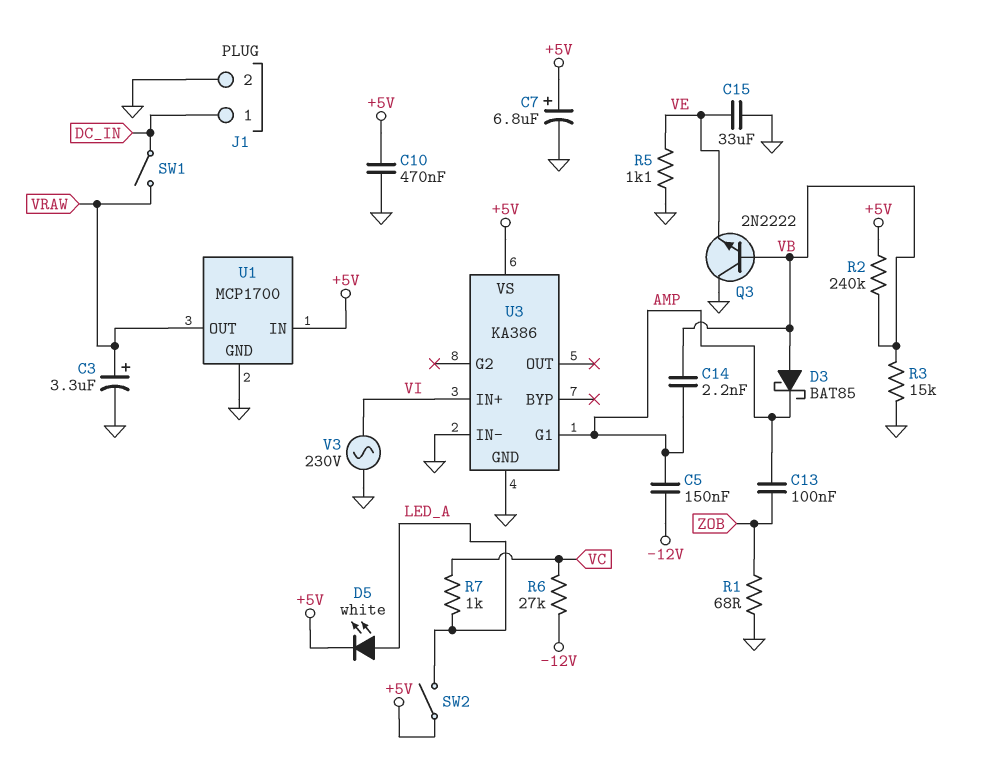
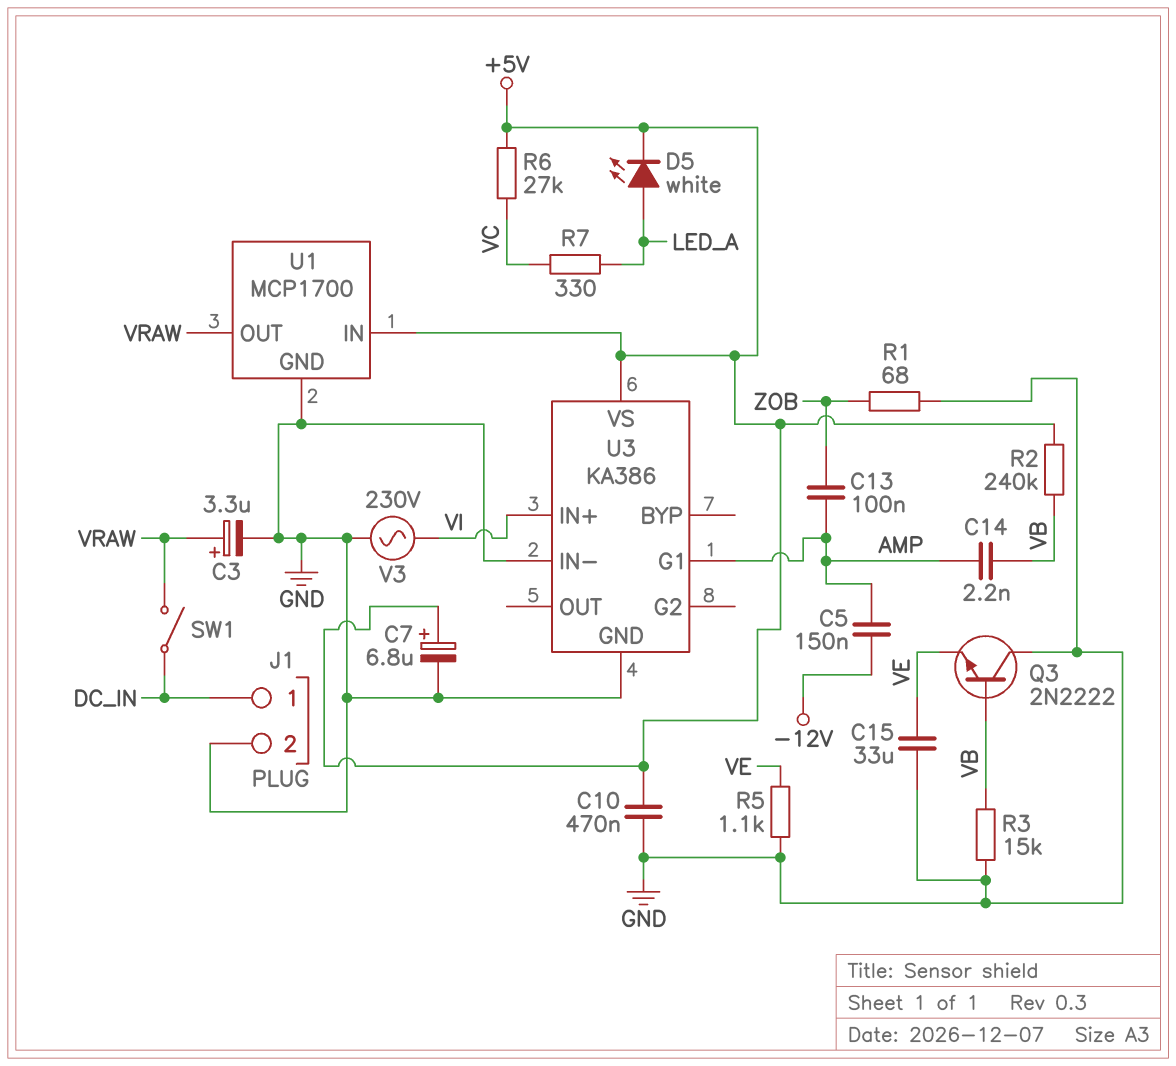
D3: schottky BAT85 (A VB, K AMP) -> none
R6: 27k (-12V, VC) -> 27k (+5V, VC)
R7: 1k (LED_A, VC) -> 330 (LED_A, VC)
SW2: switch (+5V, LED_A) -> none

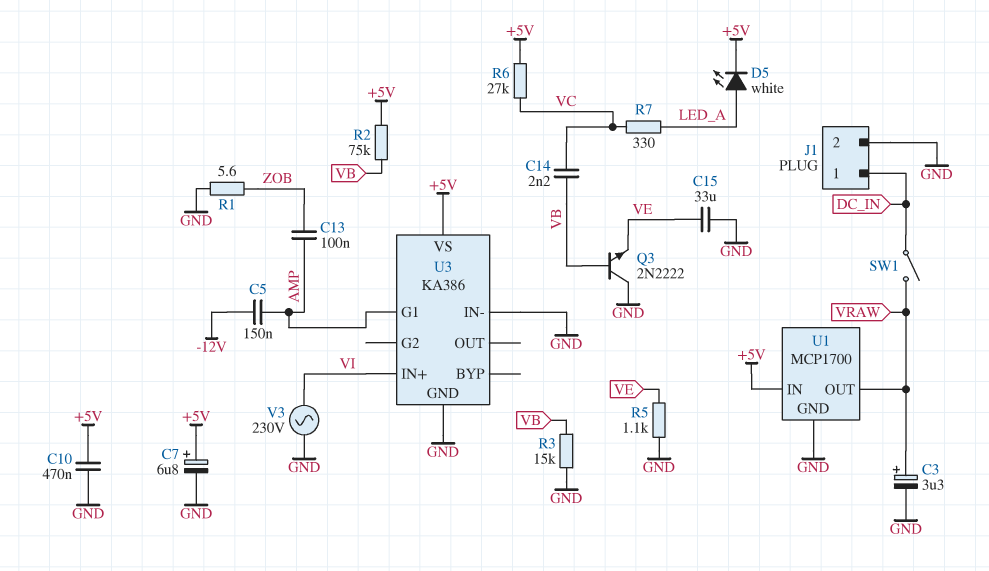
C14: 2.2nF (AMP, VB) -> 2.2nF (VB, VC)
R1: 68 (GND, ZOB) -> 5.6 (GND, ZOB)
R2: 240k (+5V, VB) -> 75k (+5V, VB)

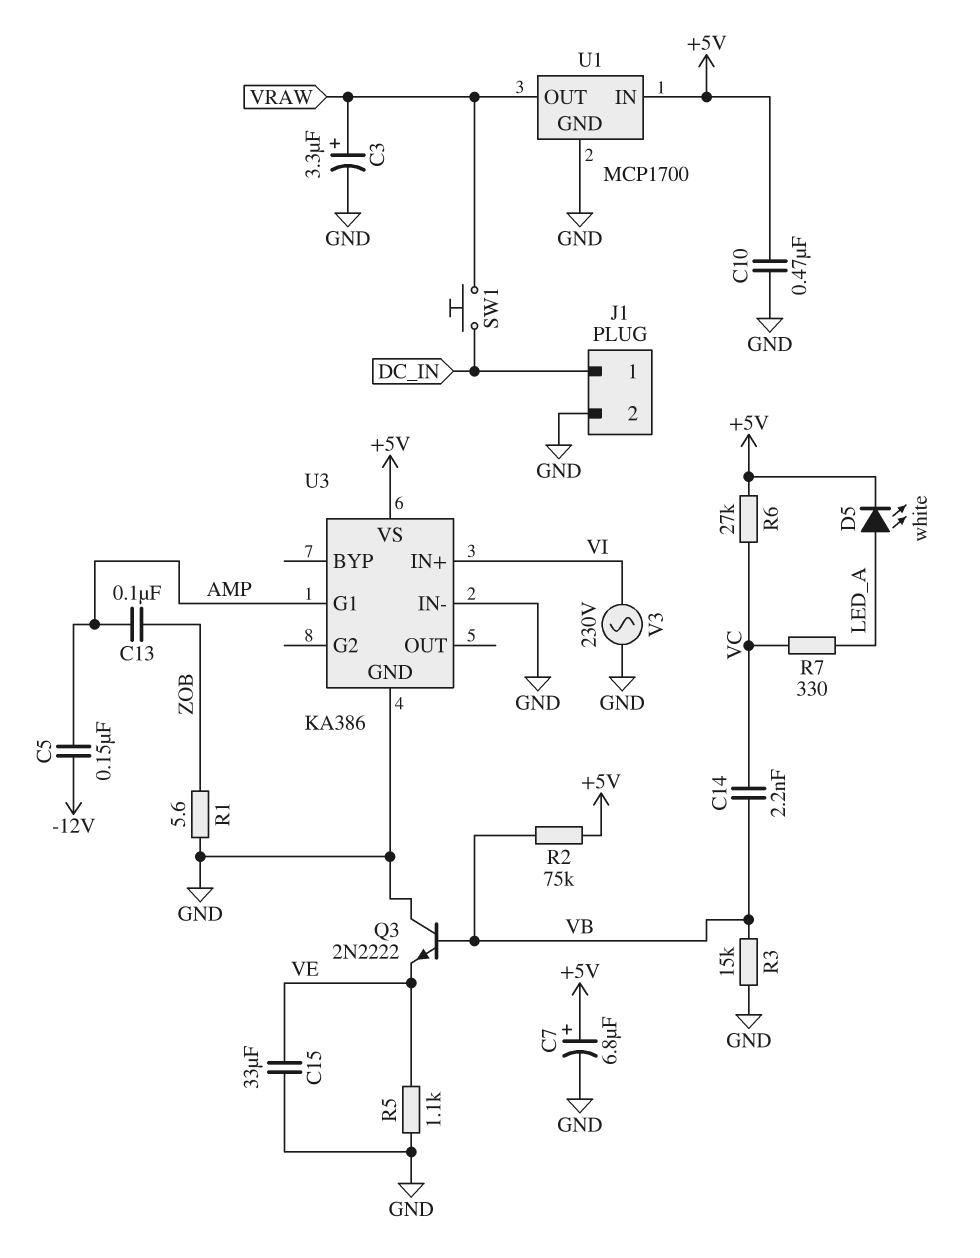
SW1: switch (DC_IN, VRAW) -> button (DC_IN, VRAW)

